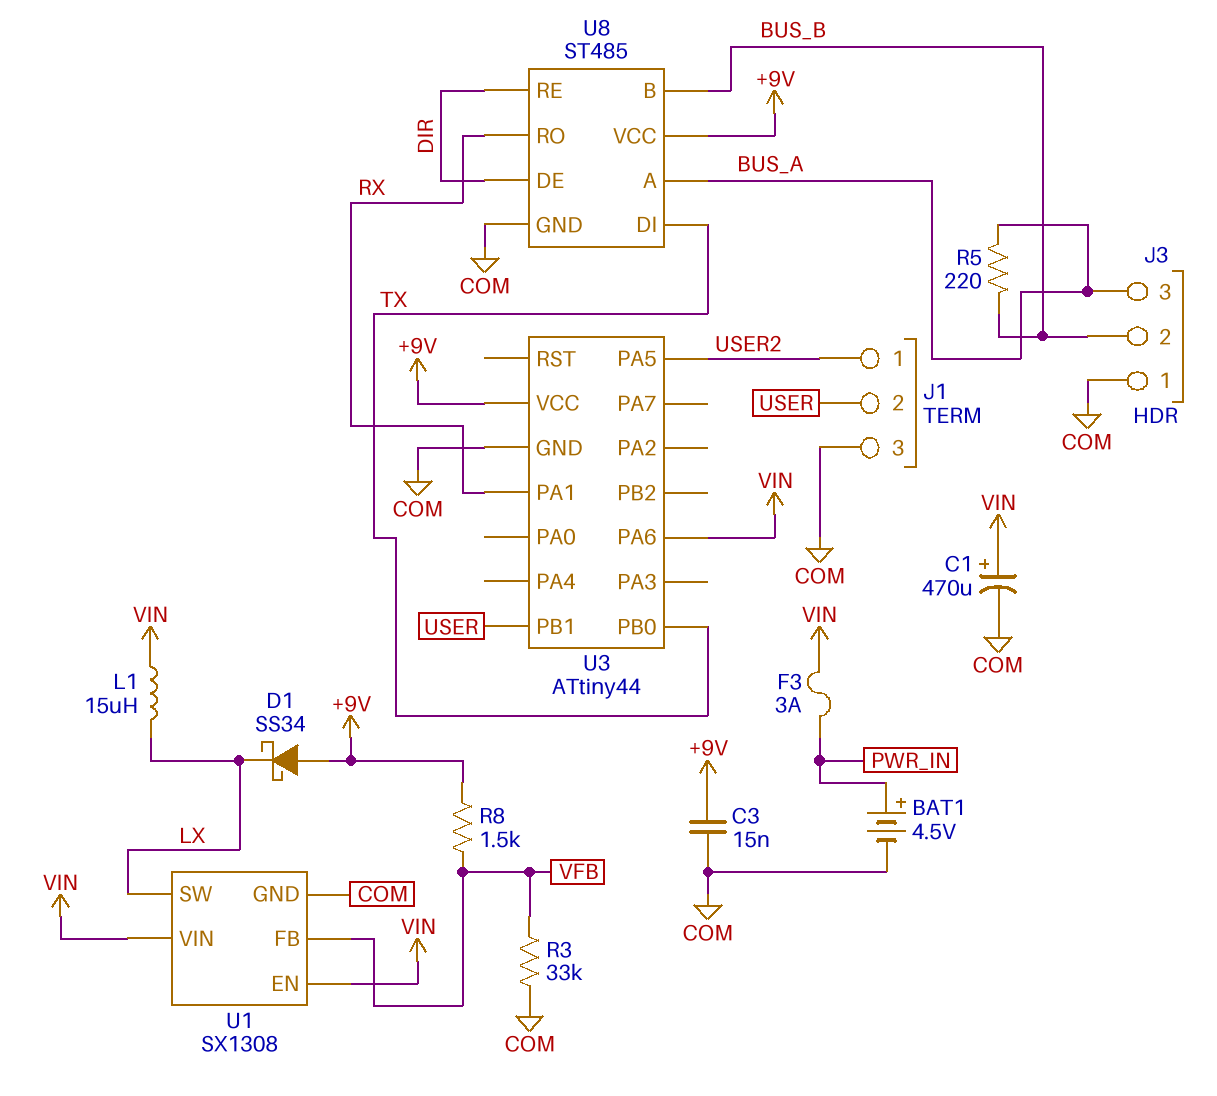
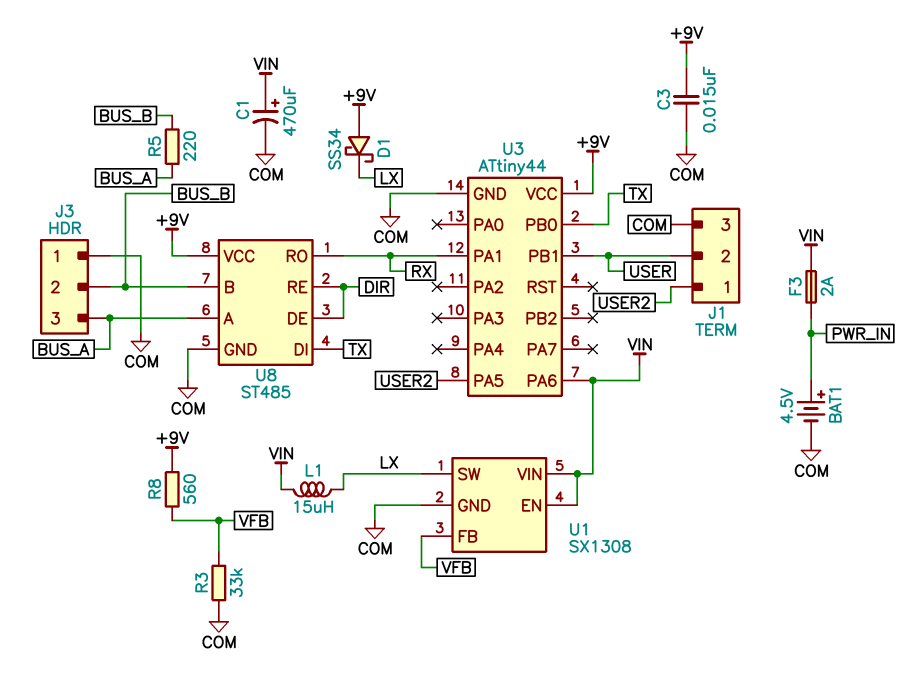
F3: 3A (PWR_IN, VIN) -> 2A (PWR_IN, VIN)
R8: 1.5k (+9V, VFB) -> 560 (+9V, VFB)

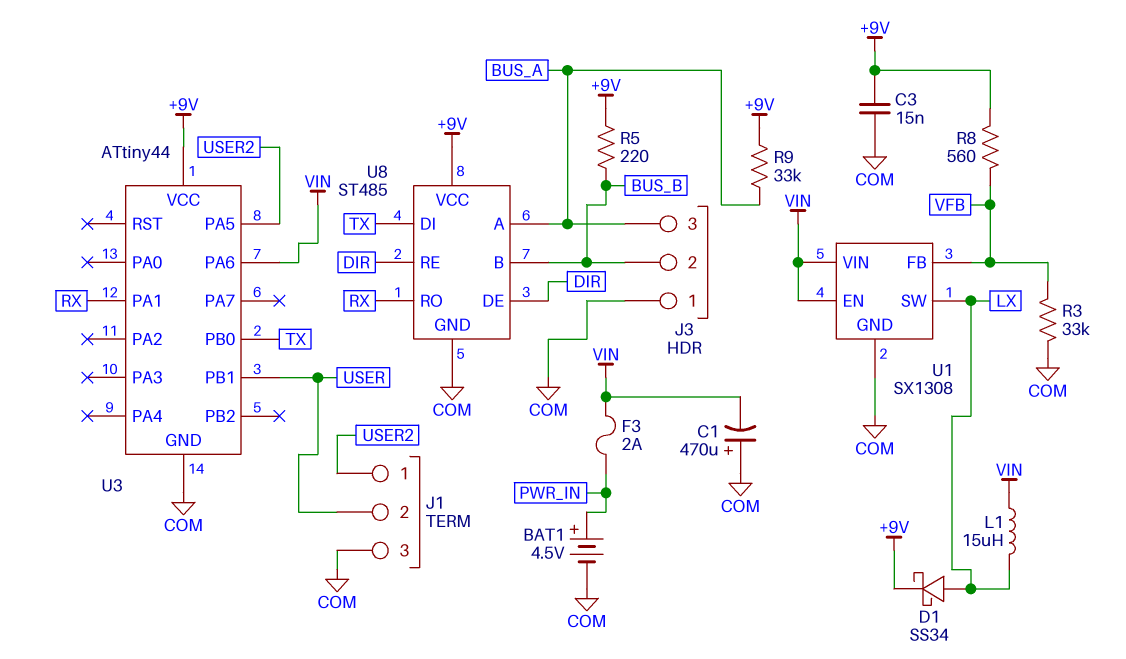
C1: 470uF (plus VIN, minus COM) -> 470uF (plus COM, minus VIN)
D1: schottky SS34 (A +9V, K LX) -> schottky SS34 (A LX, K +9V)
R5: 220 (BUS_A, BUS_B) -> 220 (+9V, BUS_B)
R9: none -> 33k (+9V, BUS_A)

